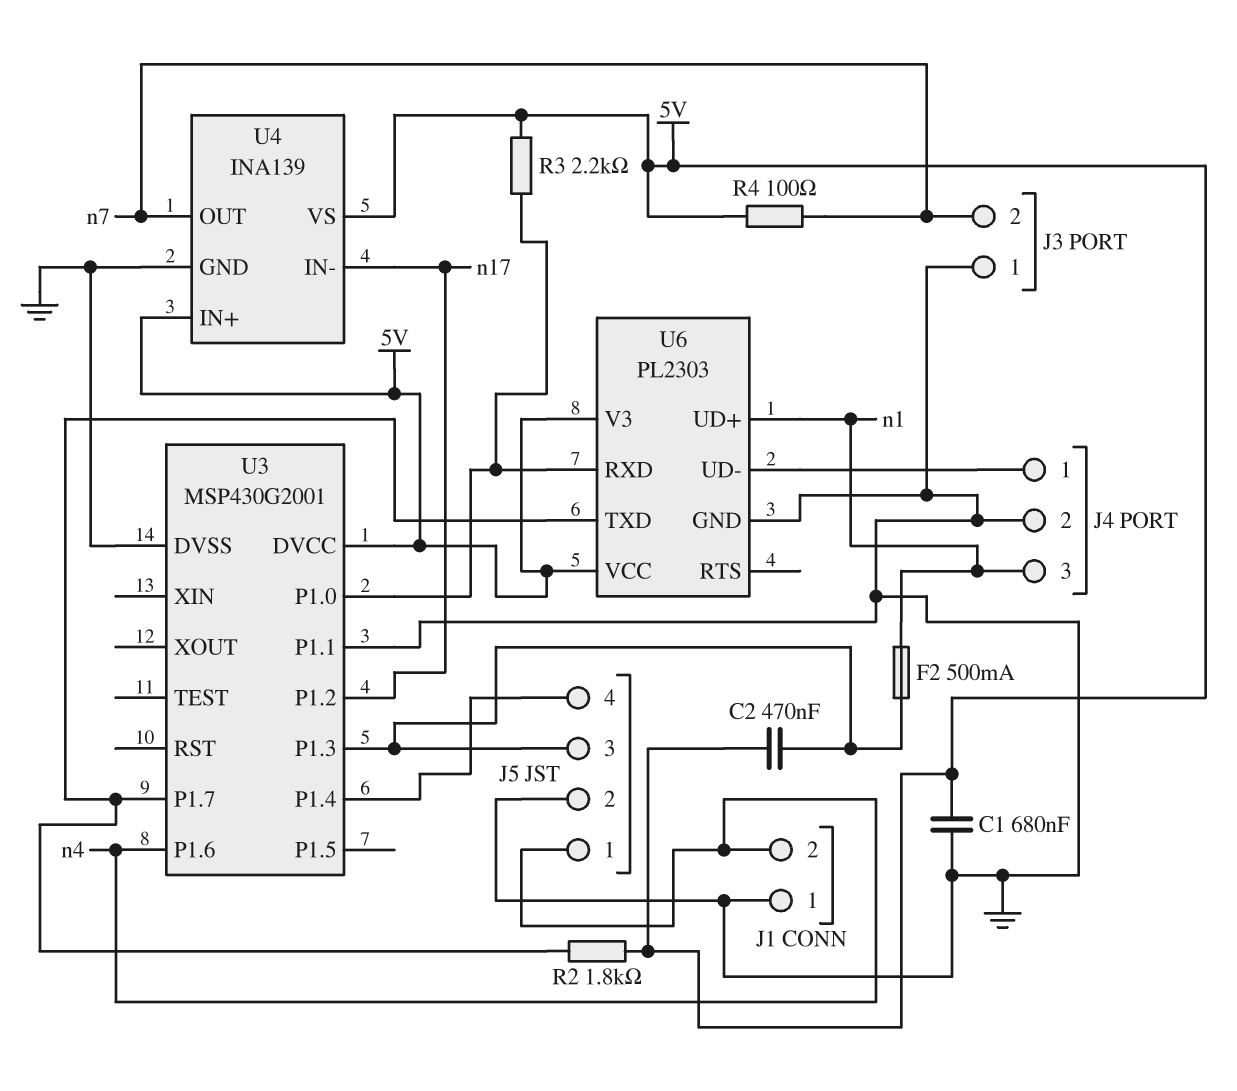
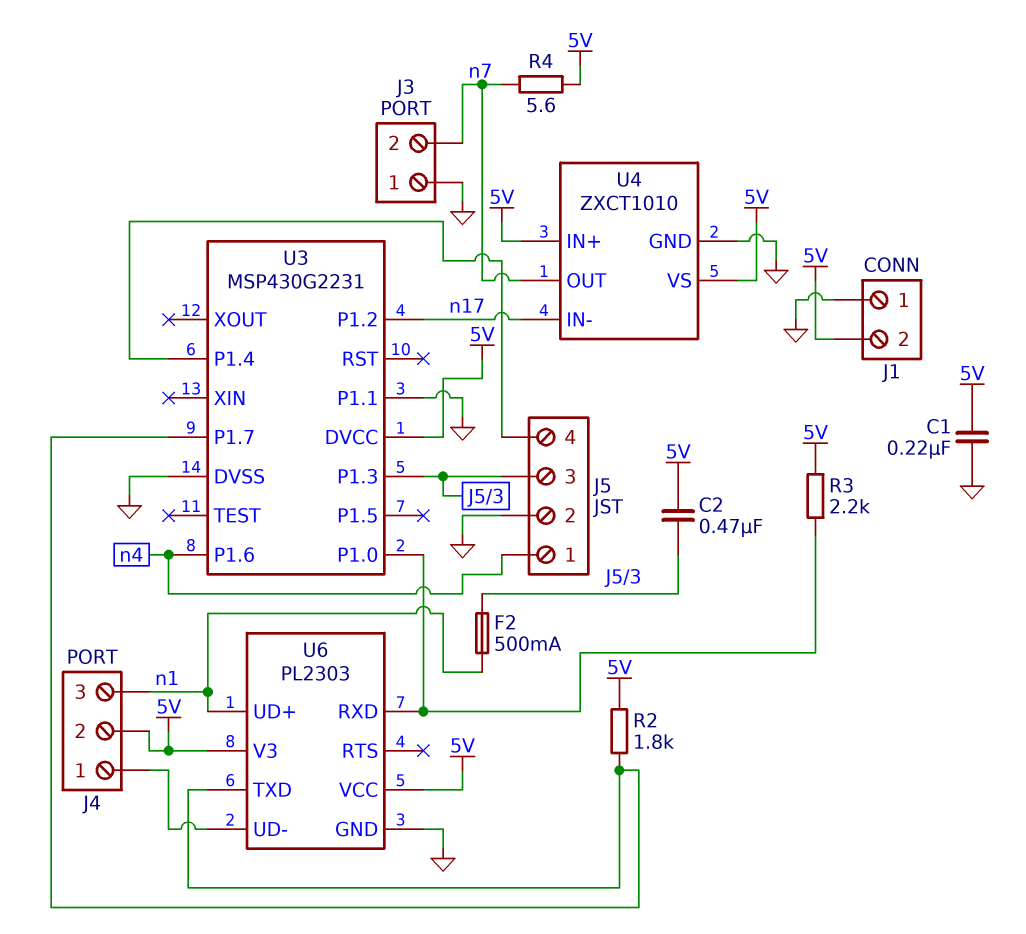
C1: 680nF (5V, GND) -> 220nF (5V, GND)
J1 pin 2: n4 -> 5V
J4 pin 2: GND -> 5V
R4: 100 (5V, n7) -> 5.6 (5V, n7)
U3: MSP430G2001 -> MSP430G2231
U4: INA139 -> ZXCT1010

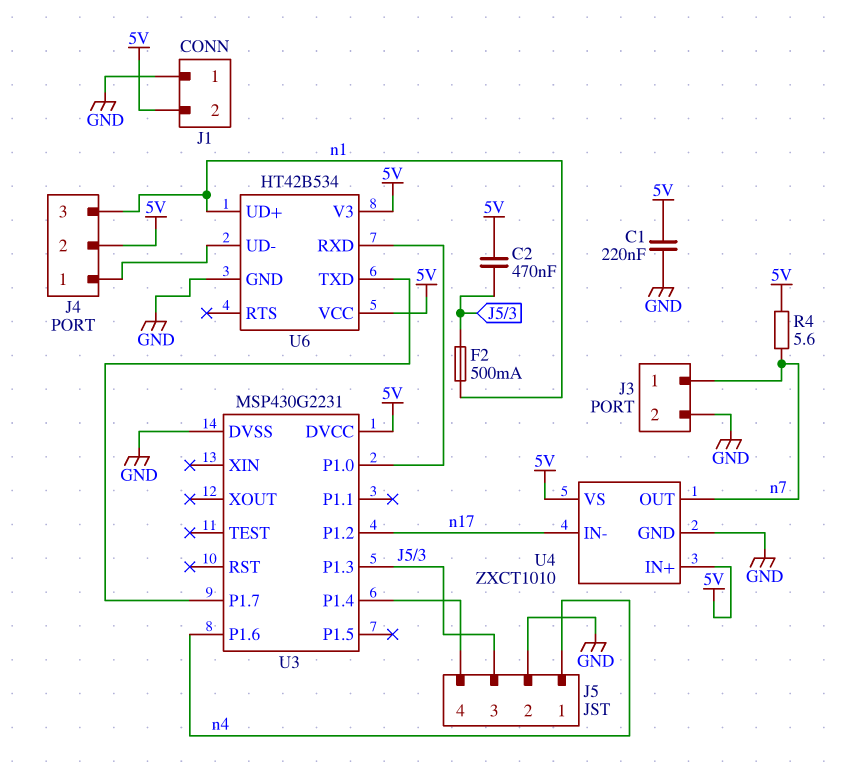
J3 pin 1: GND -> n7
J3 pin 2: n7 -> GND
R2: 1.8k (5V, U3/P1.7) -> none
R3: 2.2k (5V, U3/P1.0) -> none
U3 pin P1.1: GND -> none
U6: PL2303 -> HT42B534

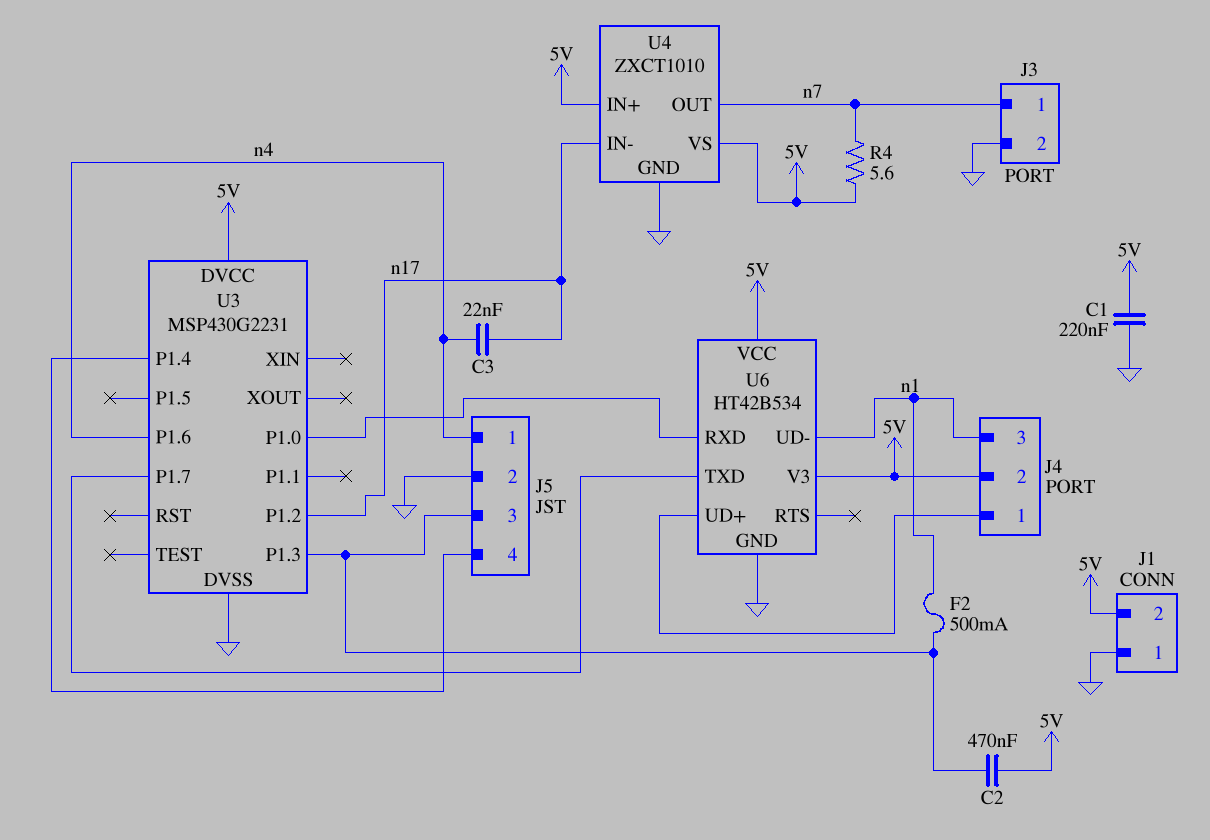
C3: none -> 22nF (n4, n17)
U6 pin UD+: n1 -> J4/1
U6 pin UD-: J4/1 -> n1

